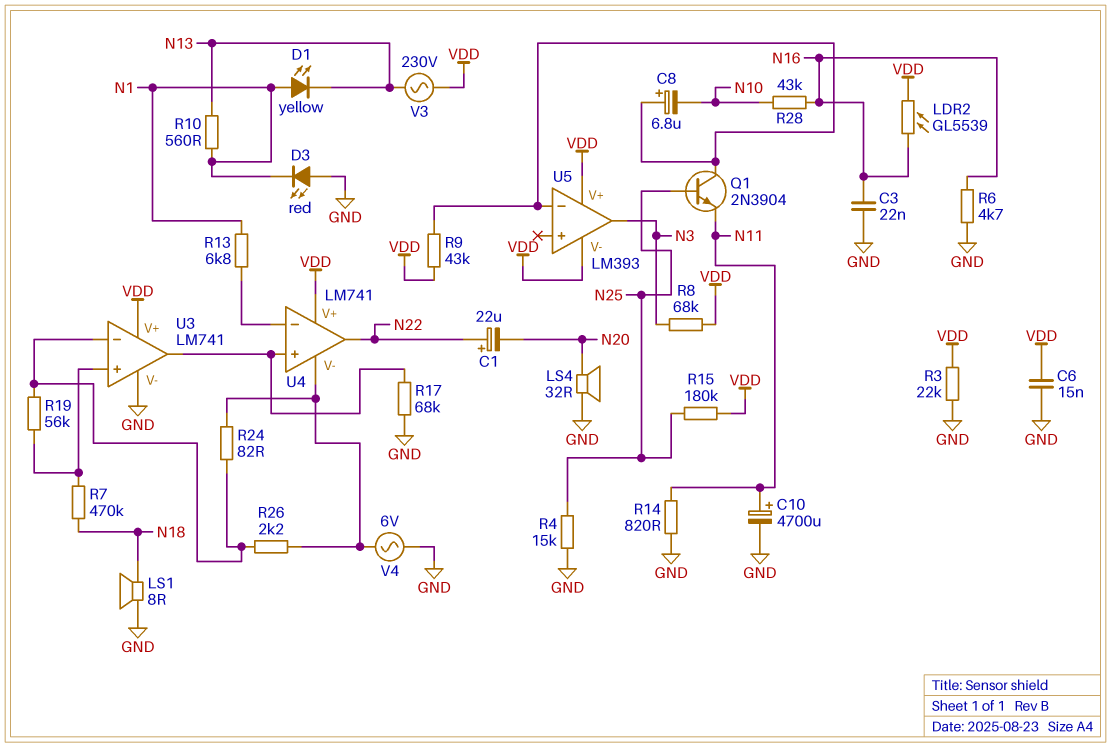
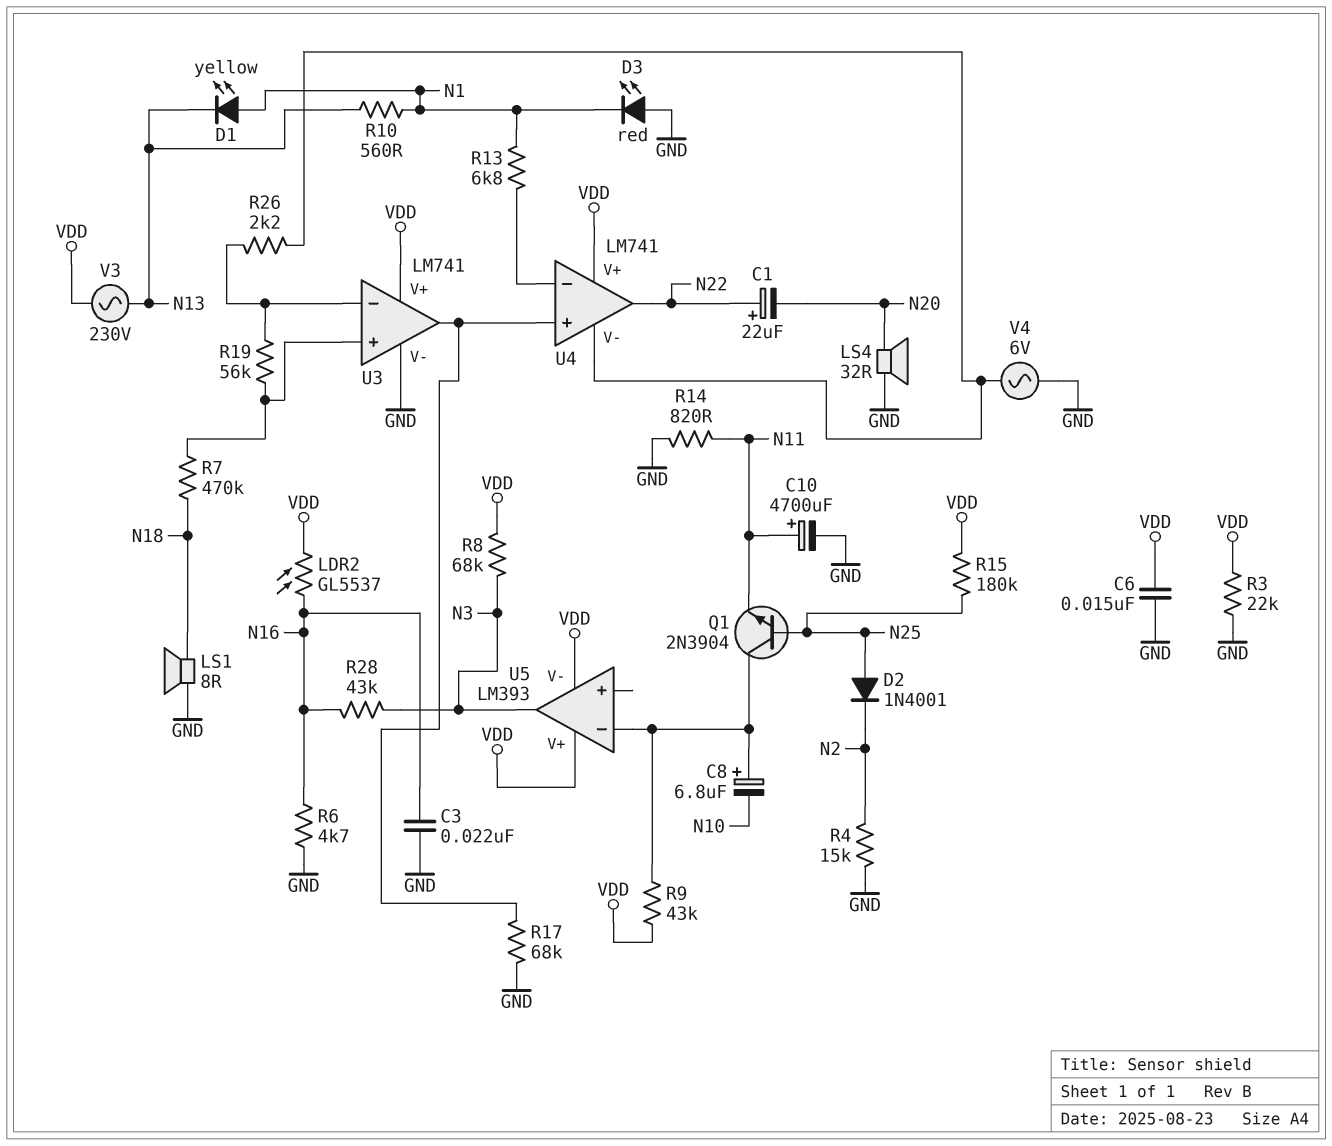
D2: none -> diode 1N4001 (A N25, K N2)
LDR2: GL5539 (N16, VDD) -> GL5537 (N16, VDD)
R4: 15k (GND, N25) -> 15k (GND, N2)
R24: 82 (U3/in-, U4/V-) -> none
R28: 43k (N10, N16) -> 43k (N3, N16)

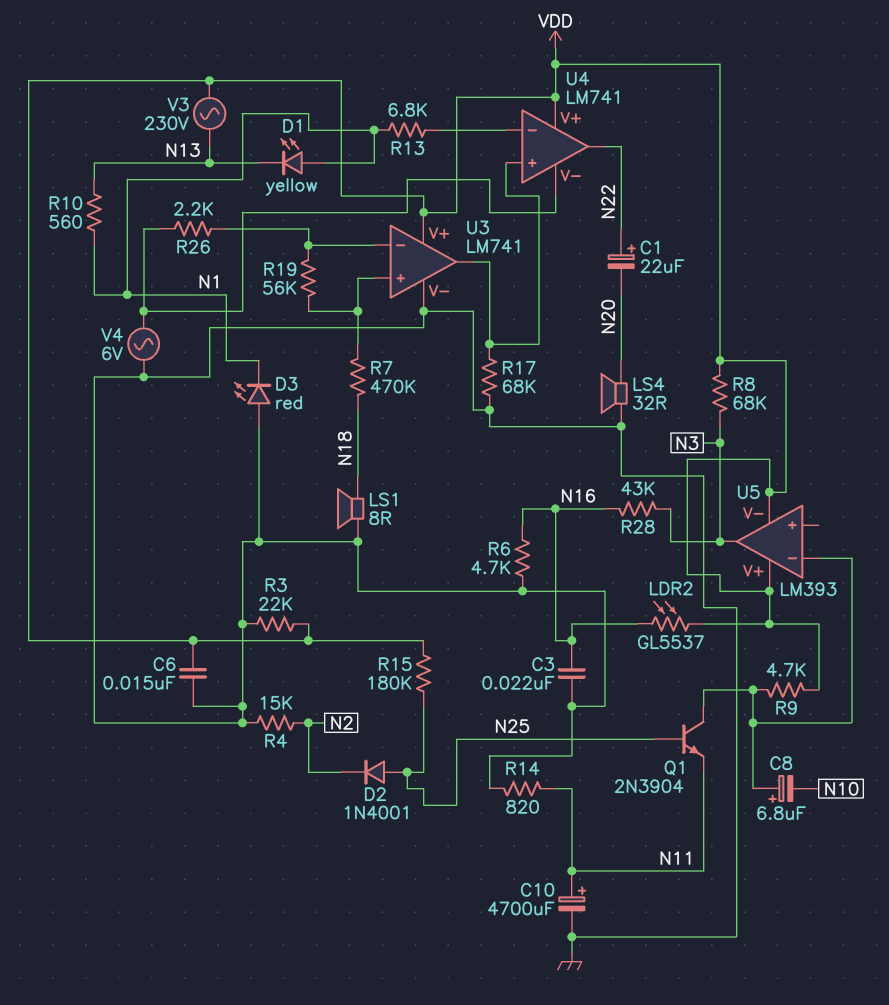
R9: 43k (U5/in-, VDD) -> 4.7k (U5/in-, VDD)

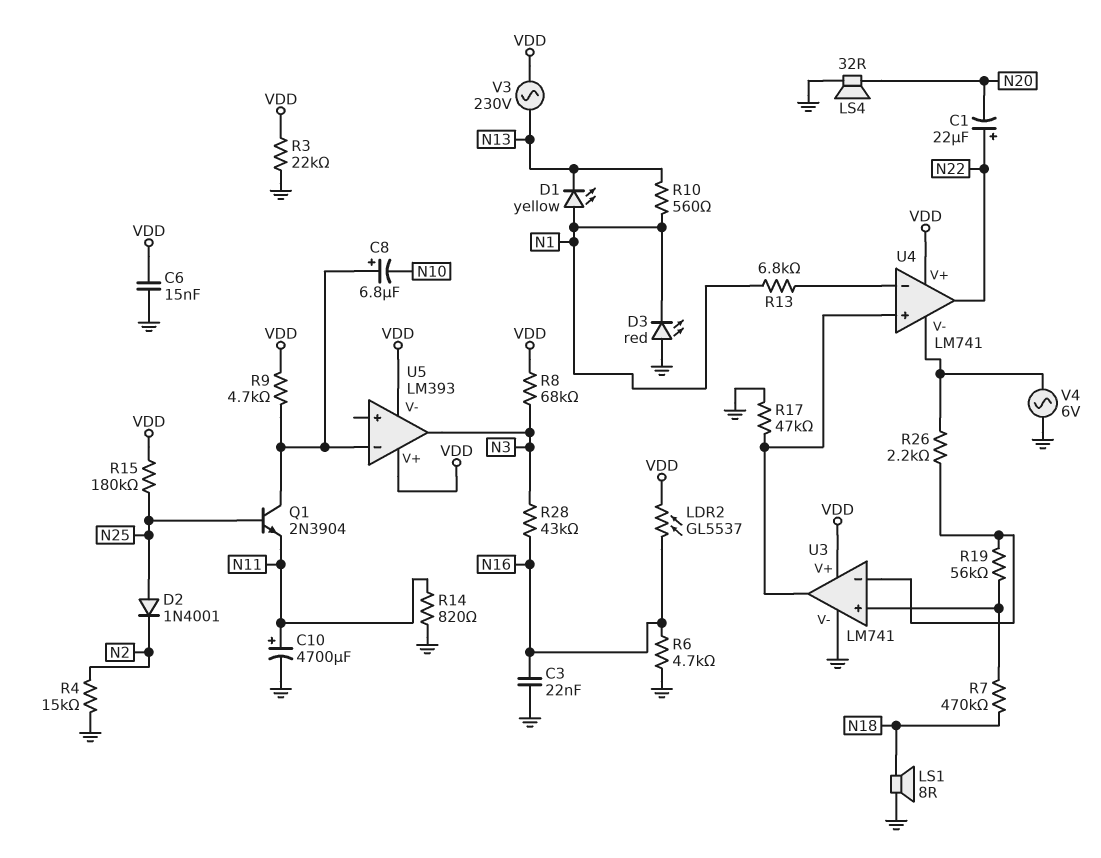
R17: 68k (GND, U3/out) -> 47k (GND, U3/out)

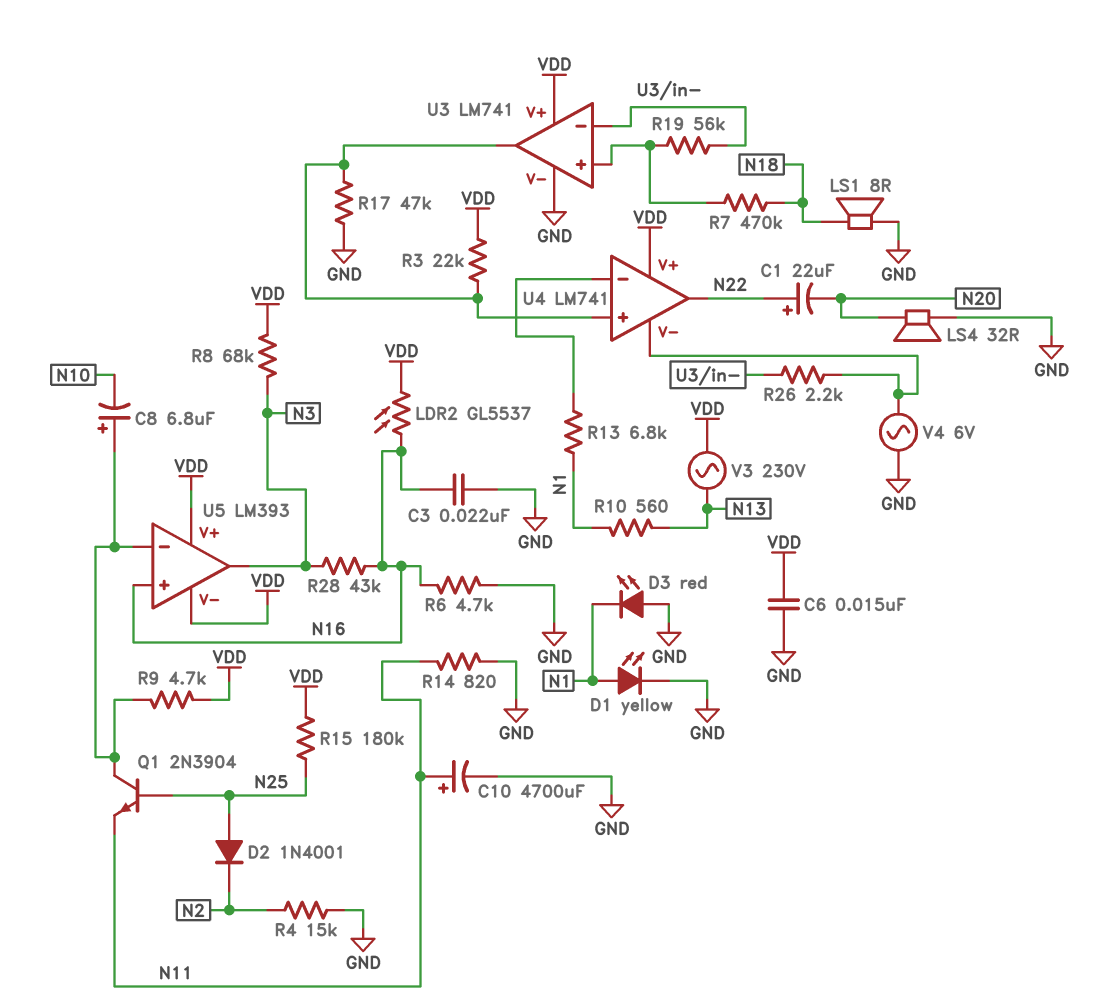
D1: LED yellow (A N1, K N13) -> LED yellow (A N1, K GND)
R3: 22k (GND, VDD) -> 22k (U3/out, VDD)
U5 pin in+: none -> N16

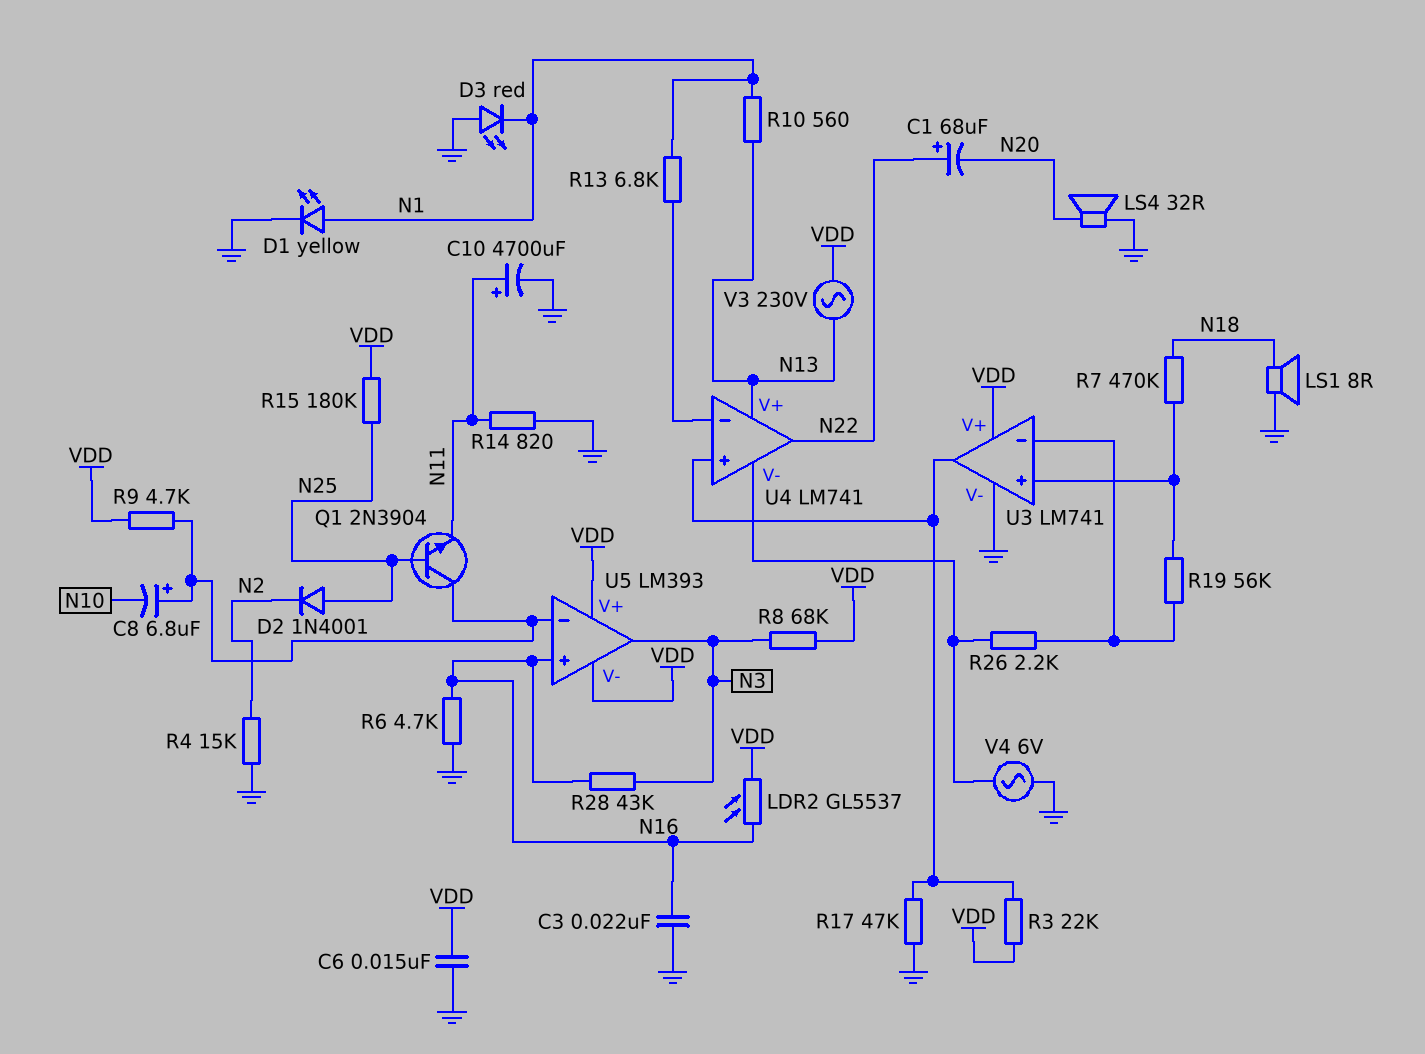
C1: 22uF (plus N22, minus N20) -> 68uF (plus N22, minus N20)
U4 pin V+: VDD -> N13

